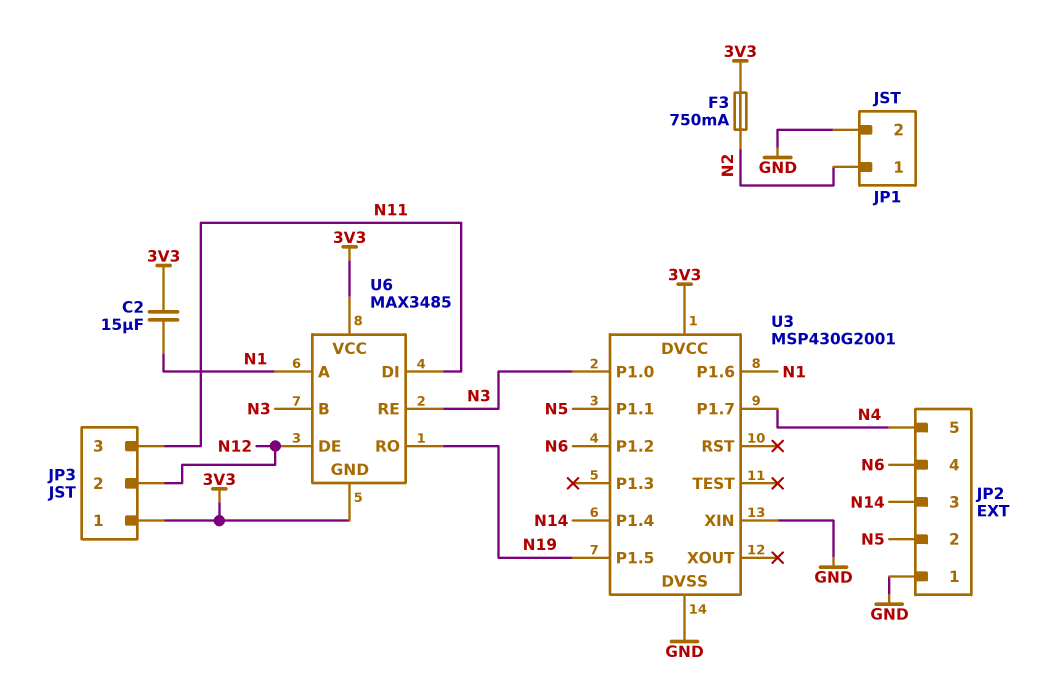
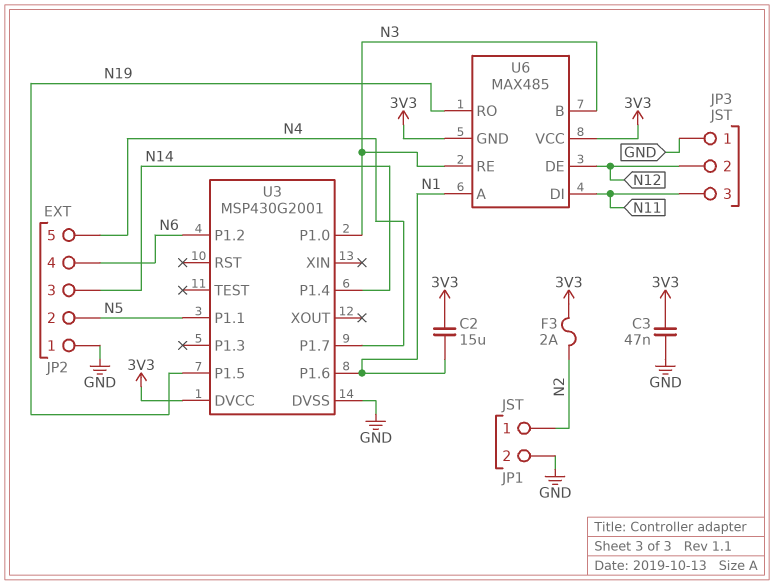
C3: none -> 47nF (3V3, GND)
F3: 750mA (3V3, N2) -> 2A (3V3, N2)
JP3 pin 1: 3V3 -> GND
U3 pin XIN: GND -> none
U6: MAX3485 -> MAX485

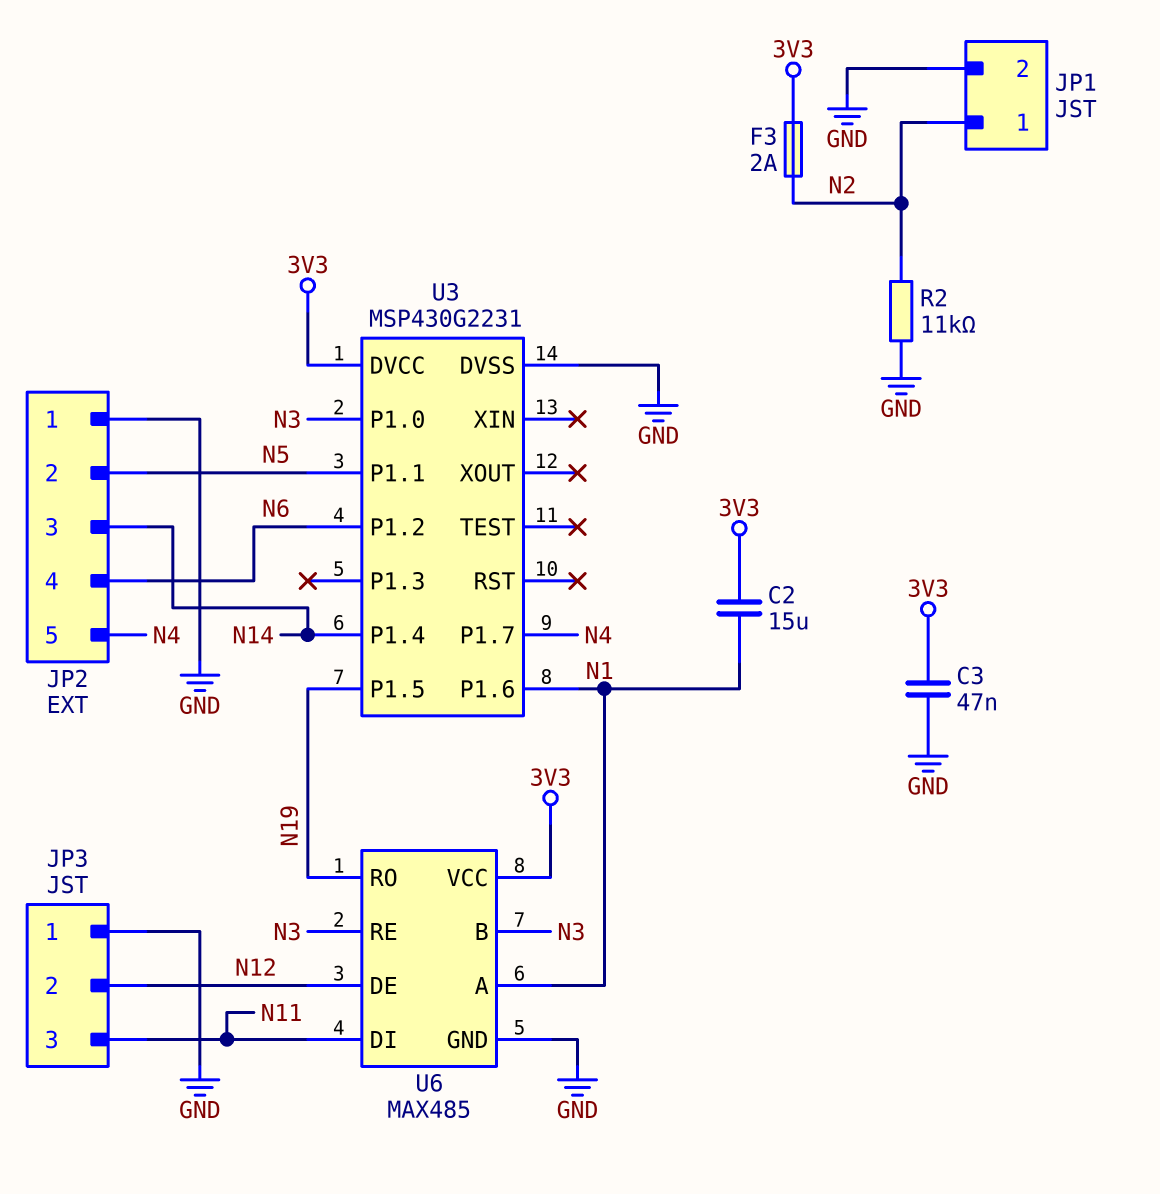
R2: none -> 11k (GND, N2)
U3: MSP430G2001 -> MSP430G2231
U6 pin GND: 3V3 -> GND

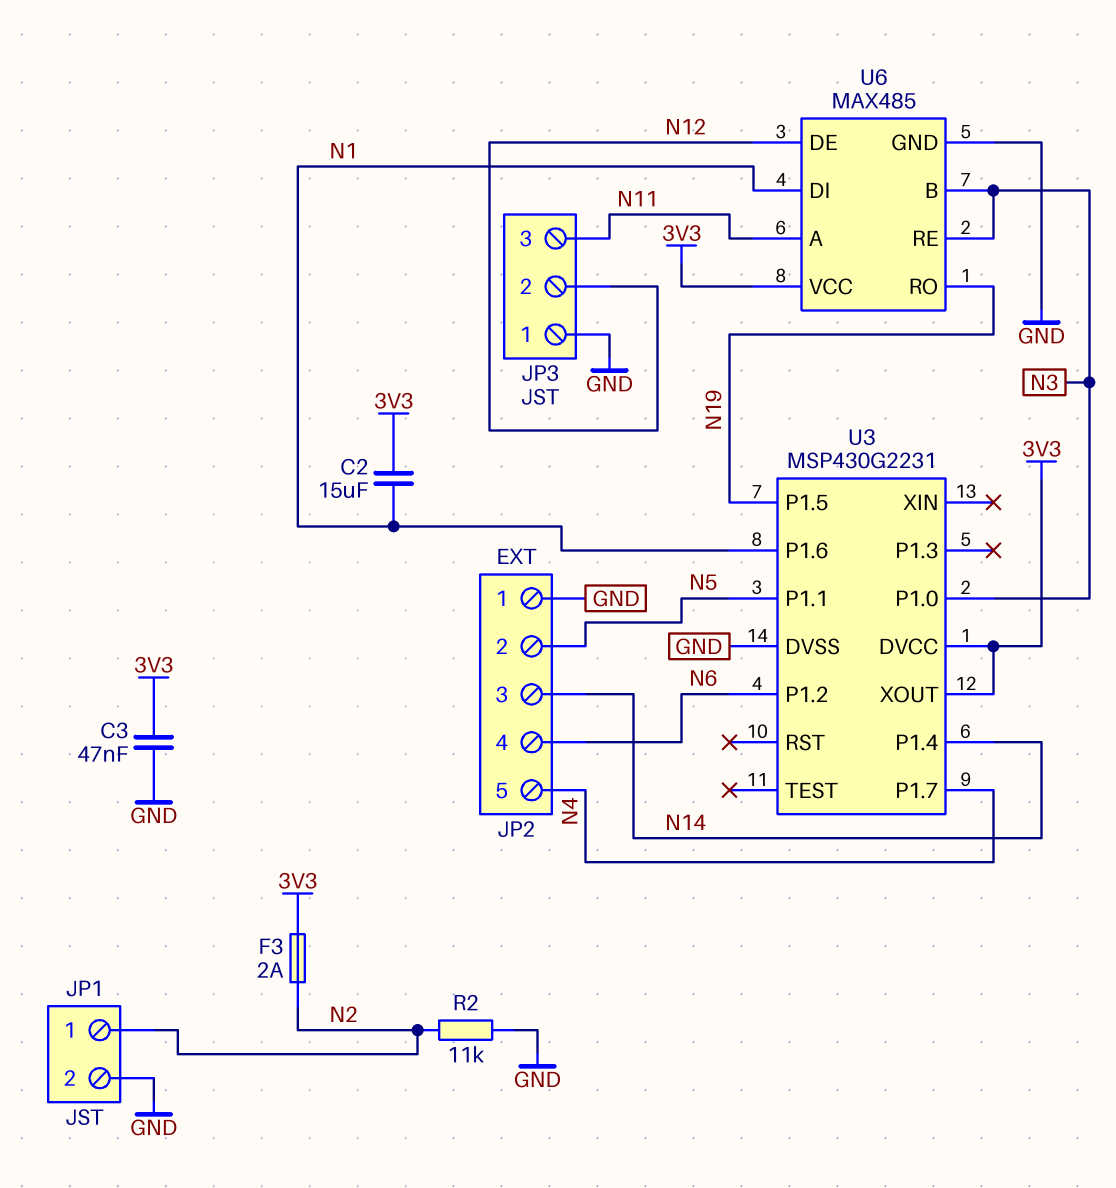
U3 pin XOUT: none -> 3V3
U6 pin A: N1 -> N11
U6 pin DI: N11 -> N1

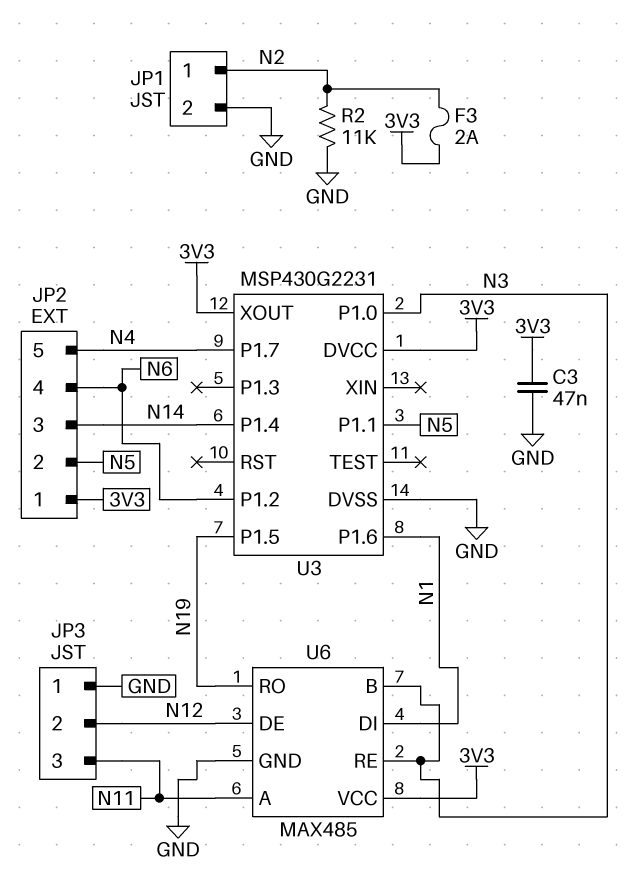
C2: 15uF (3V3, N1) -> none
JP2 pin 1: GND -> 3V3

